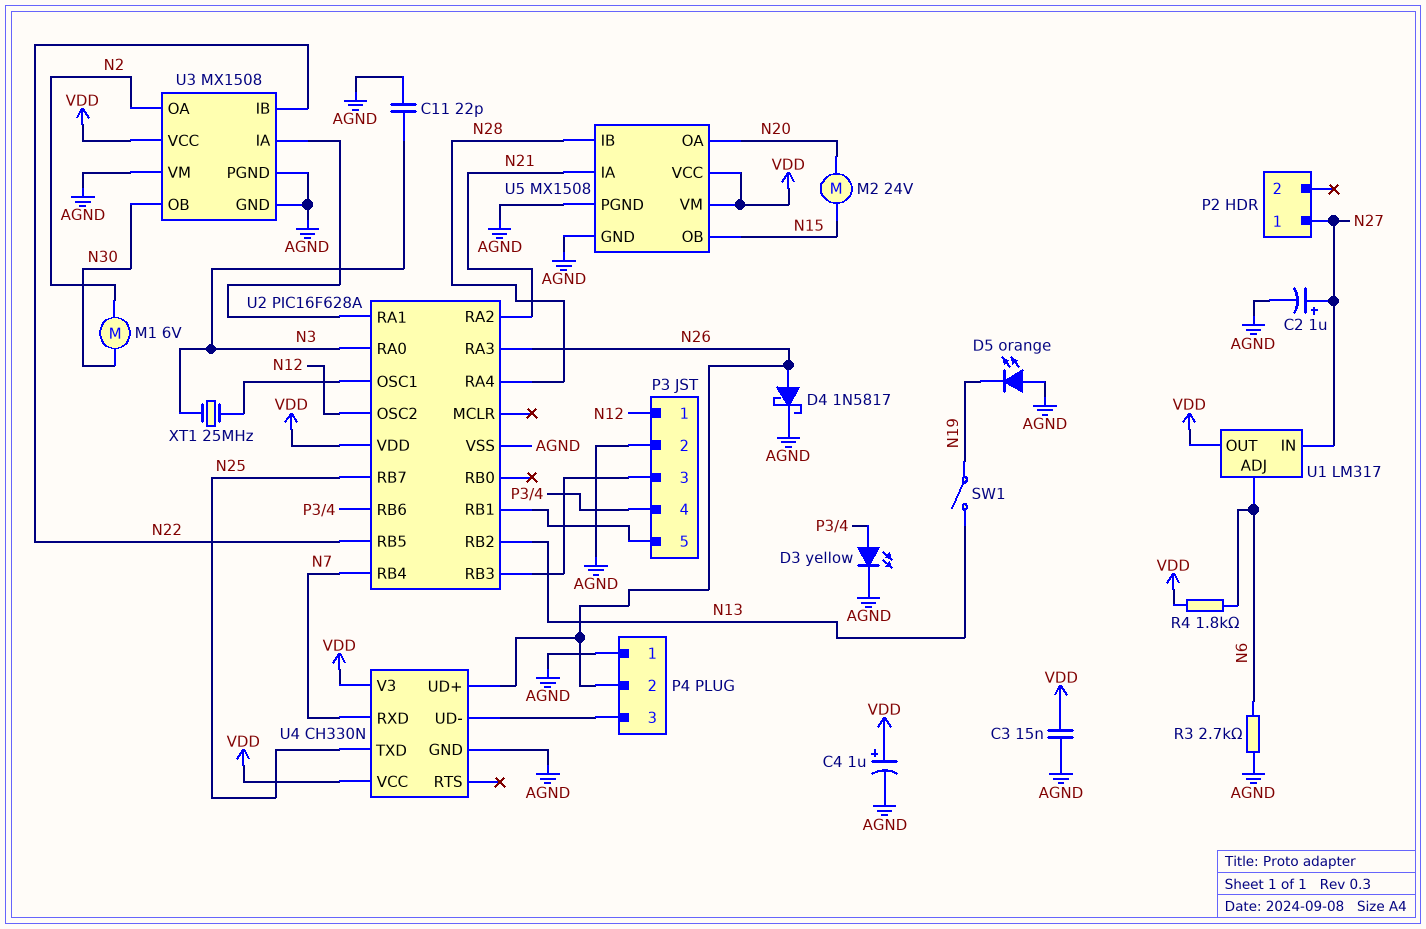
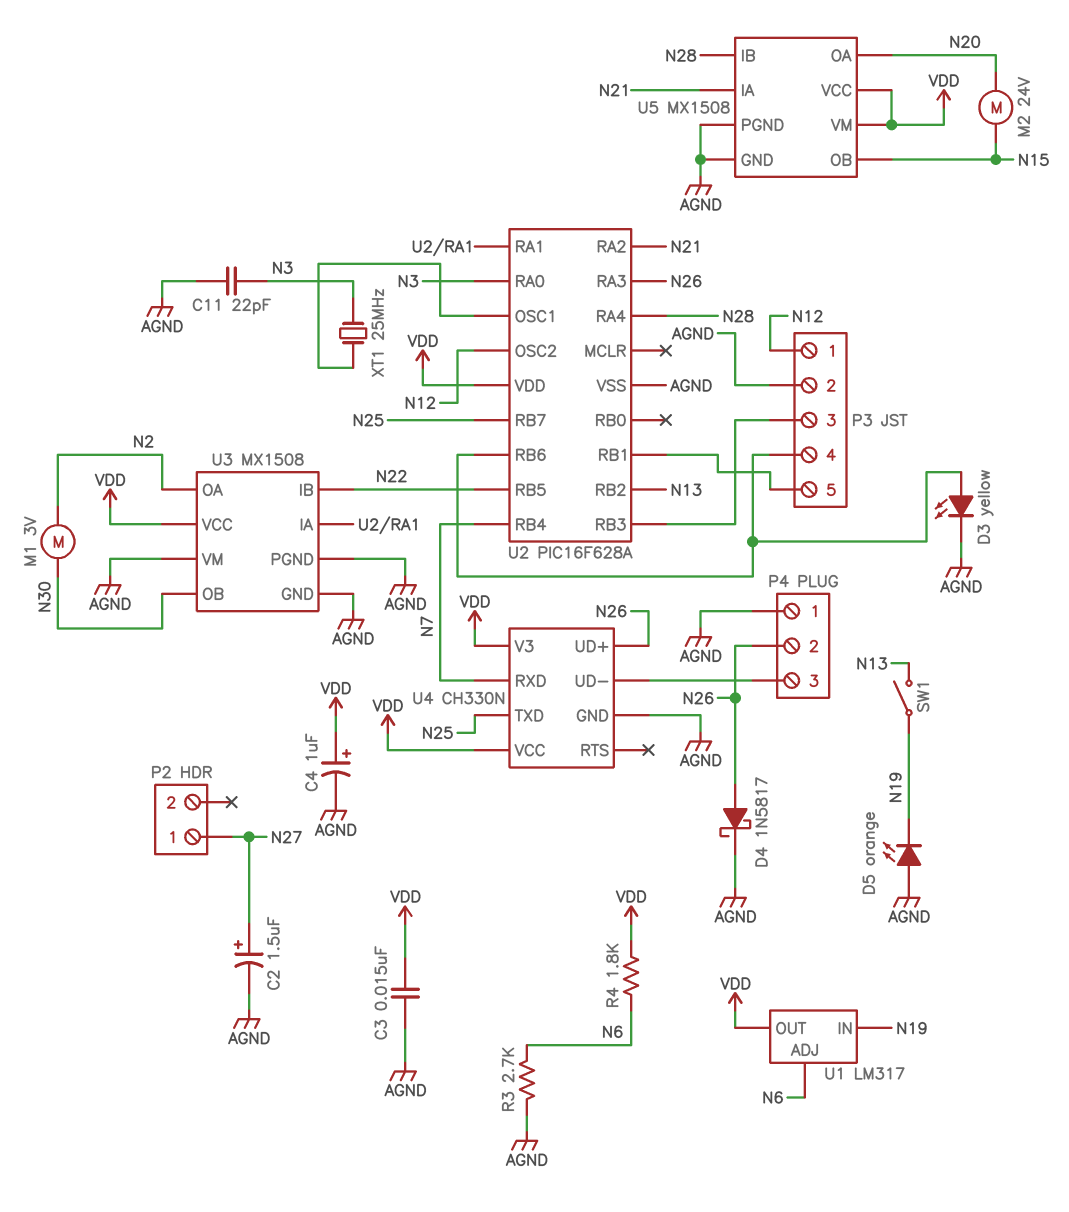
C2: 1uF (plus N27, minus AGND) -> 1.5uF (plus N27, minus AGND)
M1: motor 6V (N2, N30) -> motor 3V (N2, N30)
U1 pin IN: N27 -> N19

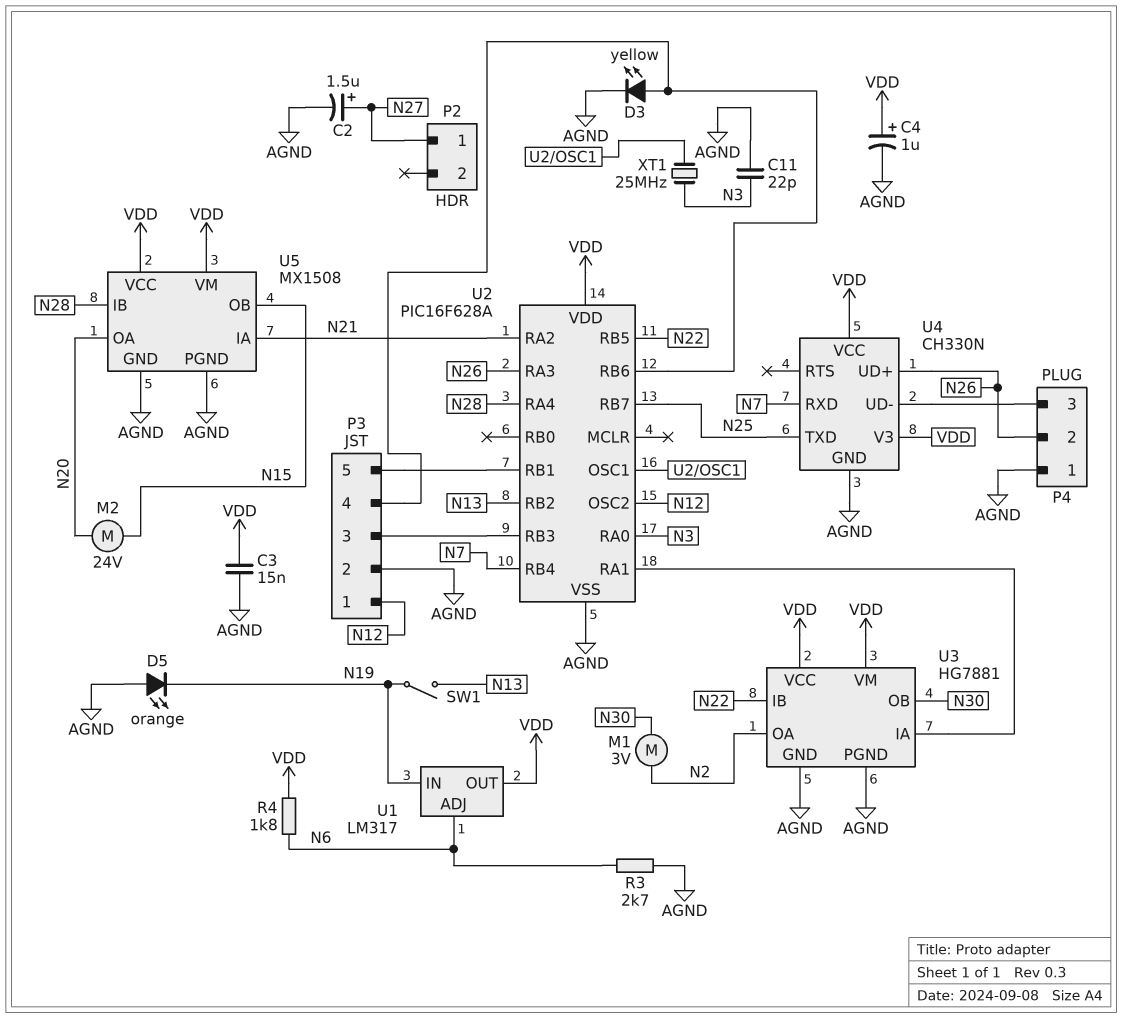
D4: schottky 1N5817 (A N26, K AGND) -> none
U3: MX1508 -> HG7881
U3 pin VM: AGND -> VDD

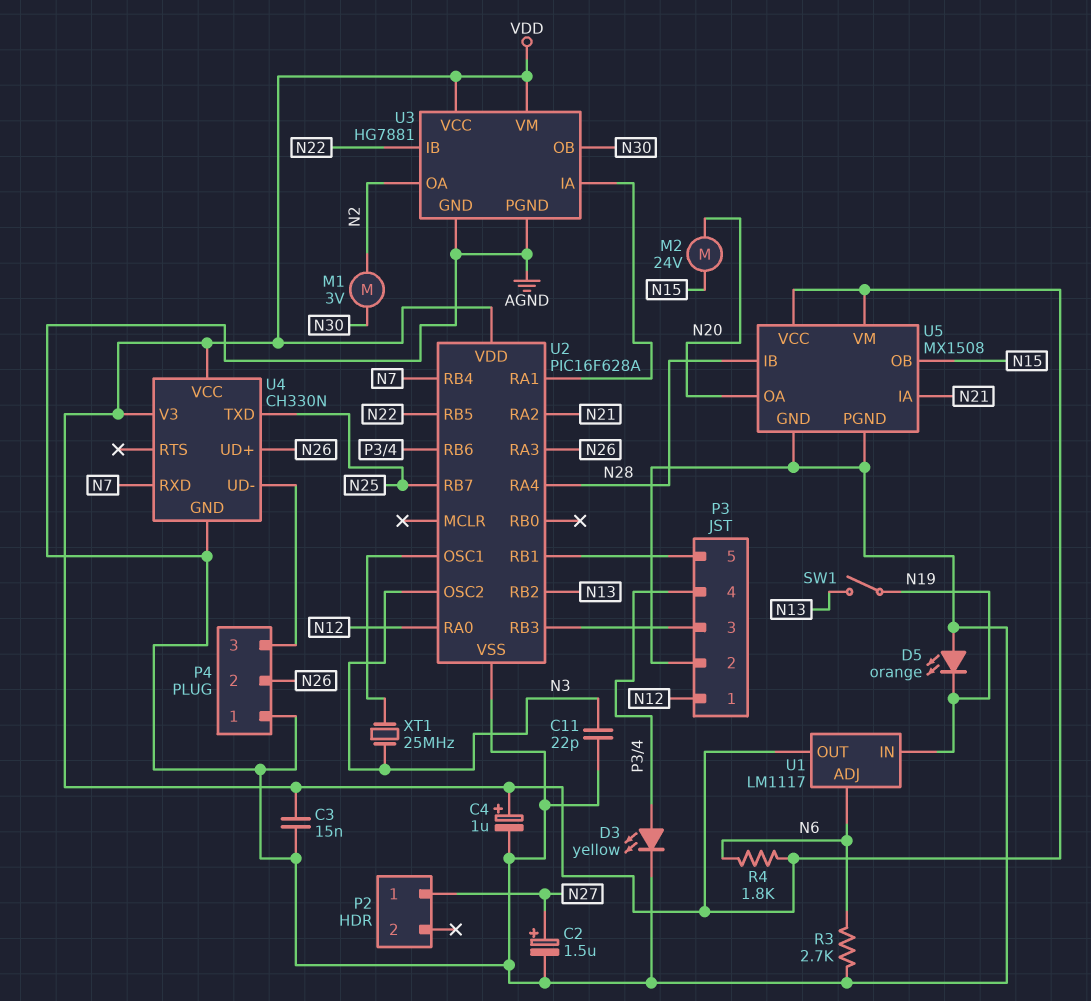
U1: LM317 -> LM1117
U2 pin OSC2: N12 -> N3
U2 pin RA0: N3 -> N12

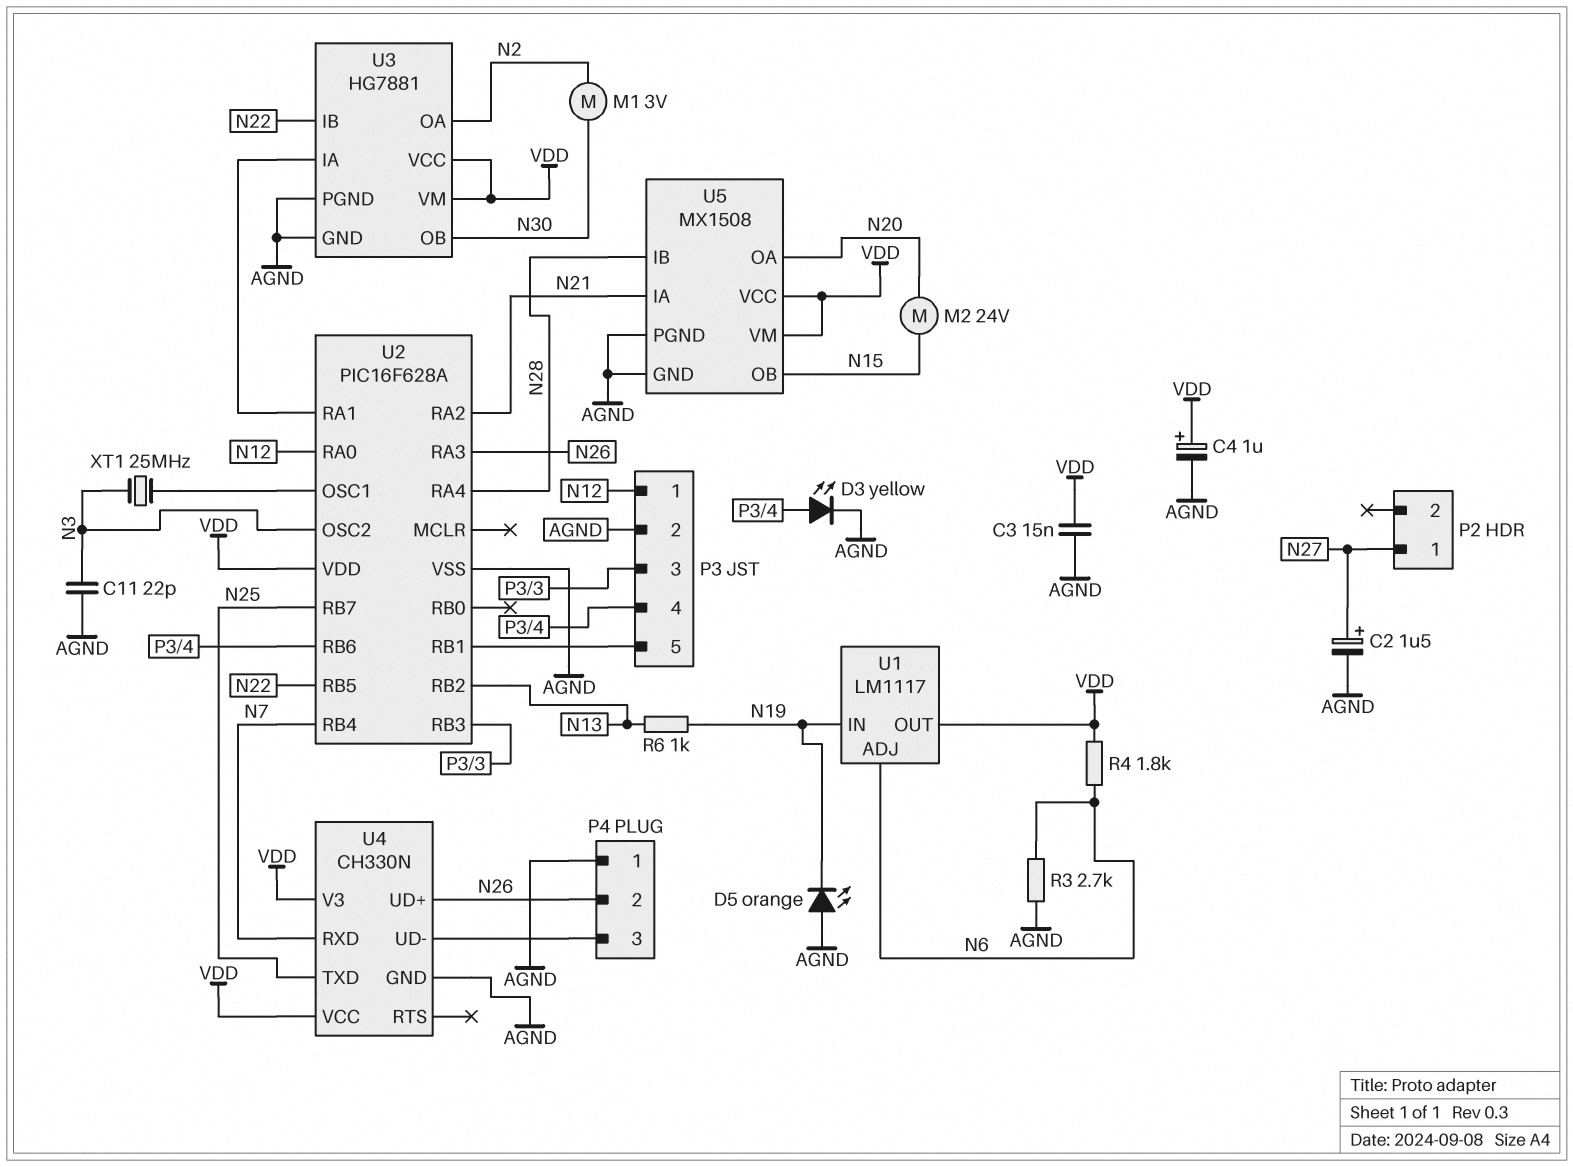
R6: none -> 1k (N13, N19)
SW1: switch (N13, N19) -> none

